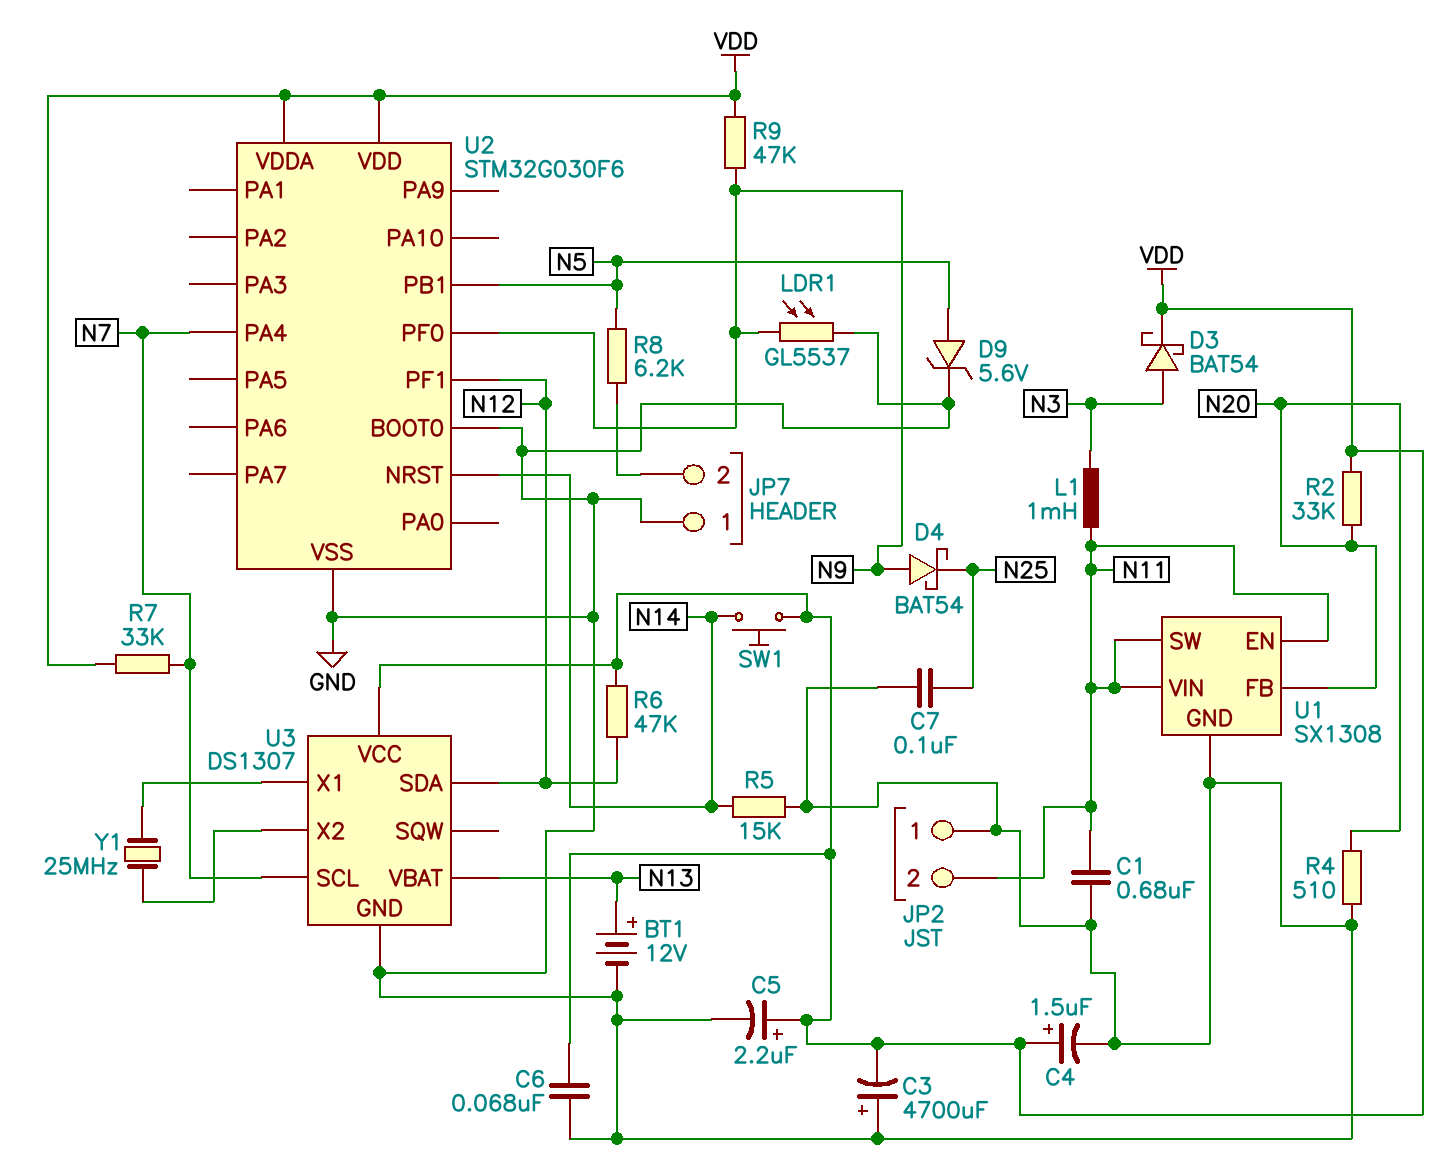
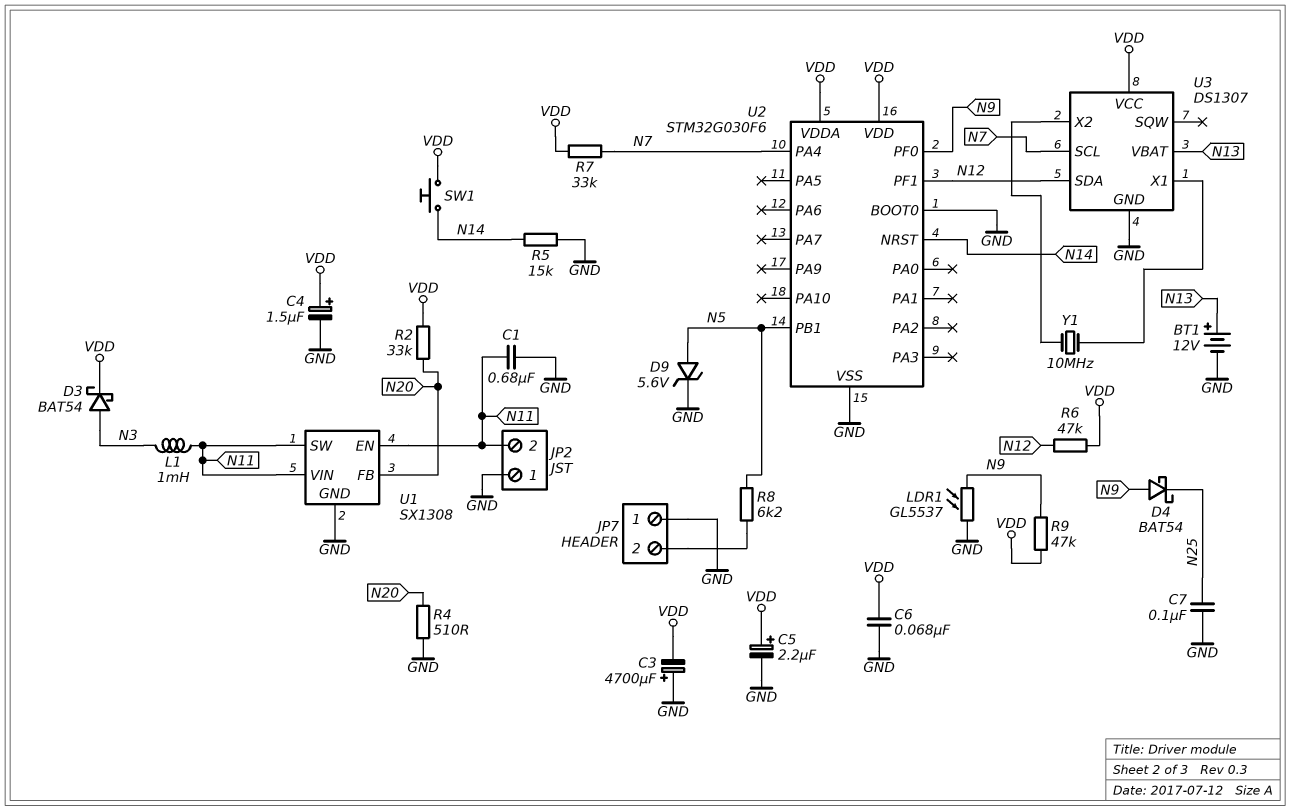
Y1: 25MHz (U3/X1, U3/X2) -> 10MHz (U3/X1, U3/X2)

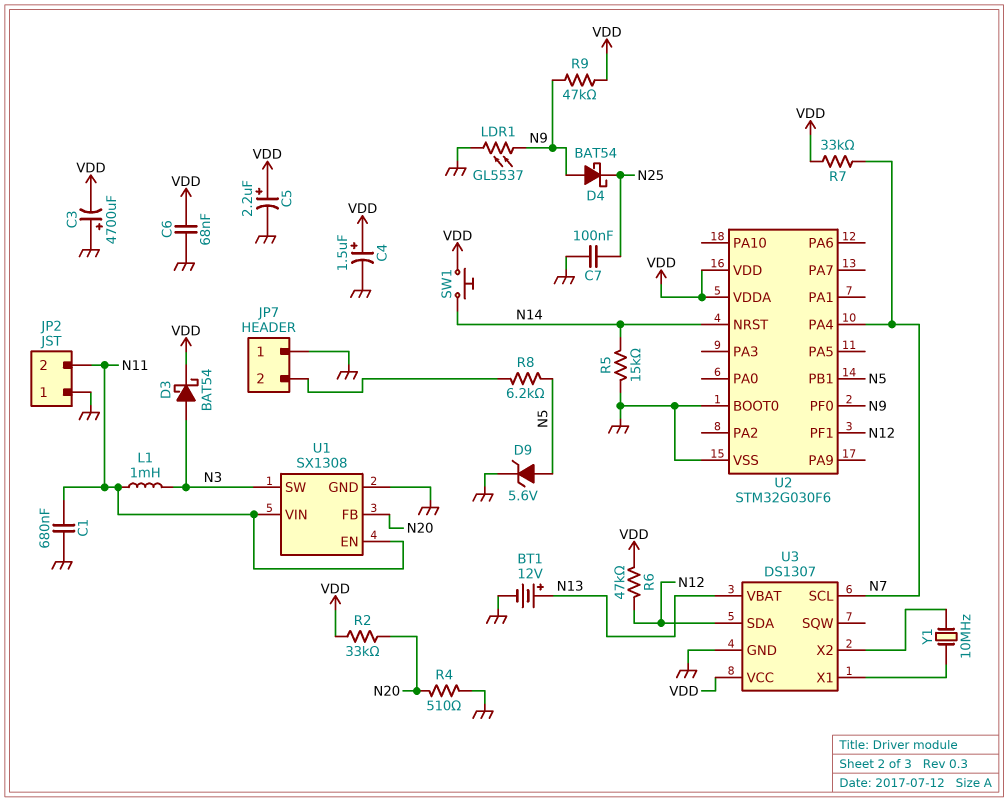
U1 pin SW: N11 -> N3

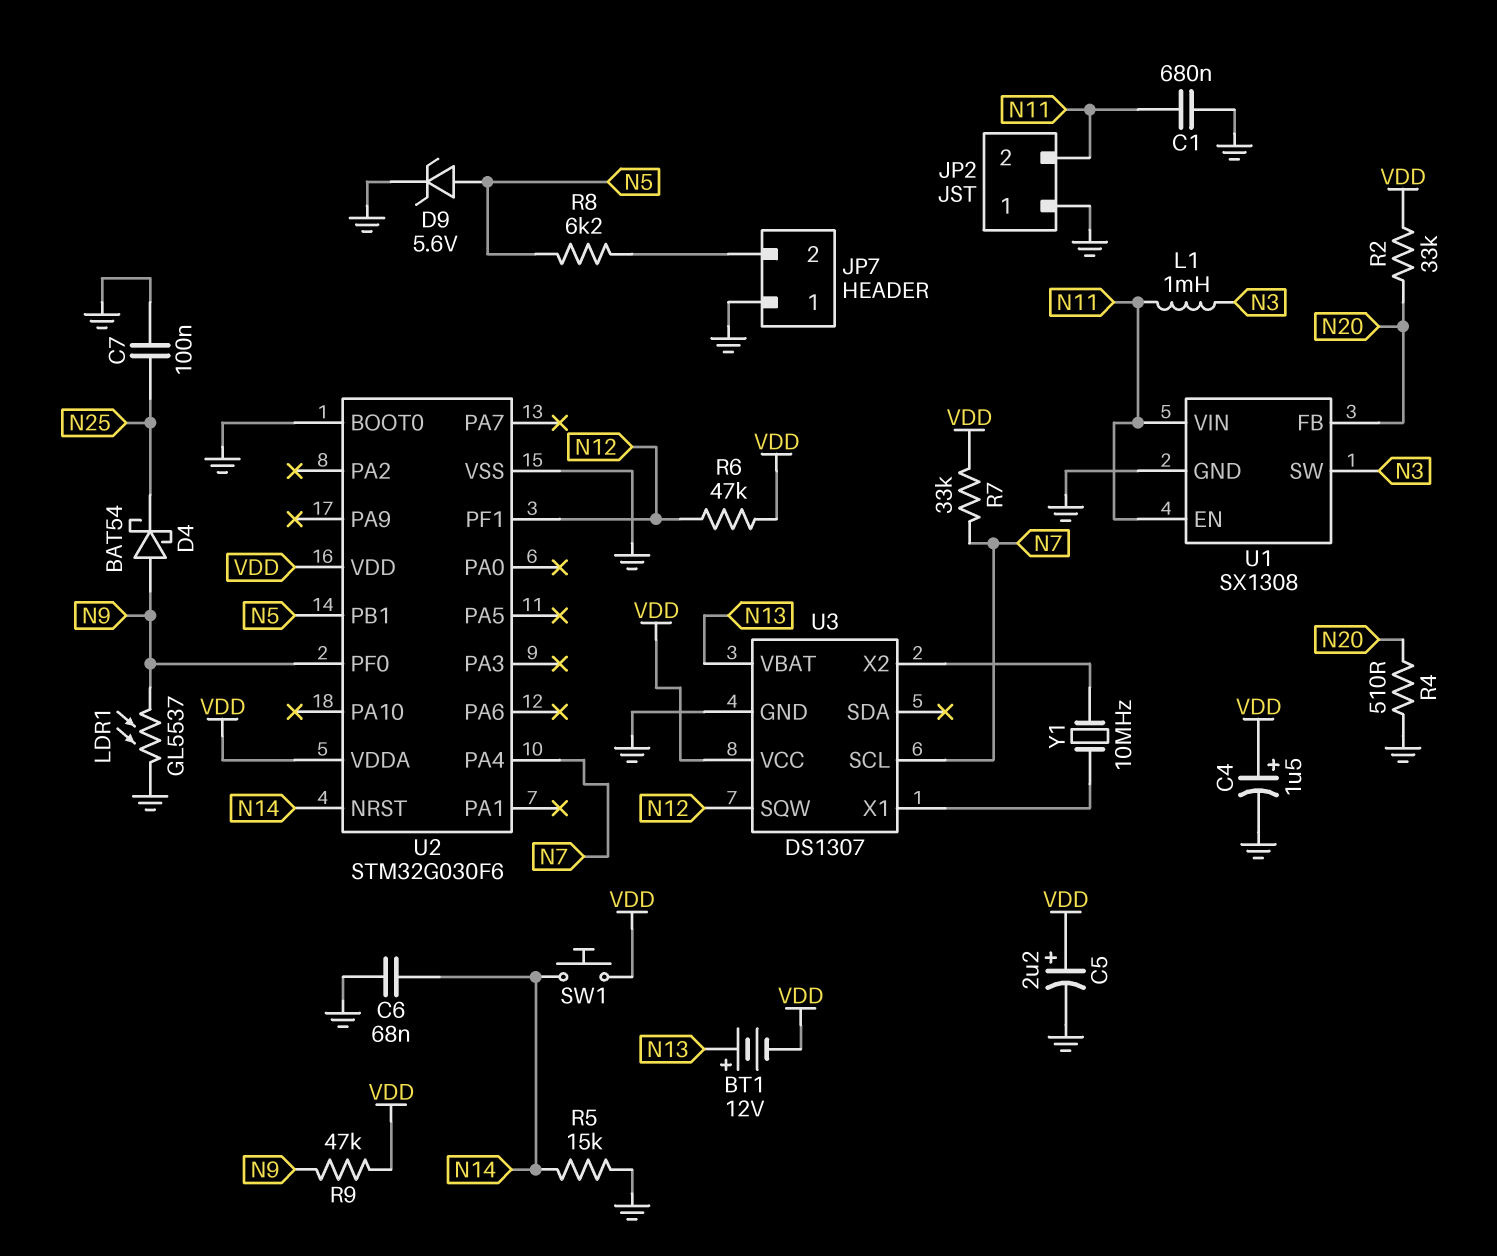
BT1: 12V (plus N13, minus GND) -> 12V (plus N13, minus VDD)
C3: 4700uF (plus GND, minus VDD) -> none
C6: 68nF (GND, VDD) -> 68nF (GND, N14)
D3: schottky BAT54 (A N3, K VDD) -> none
U3 pin SDA: N12 -> none
U3 pin SQW: none -> N12

